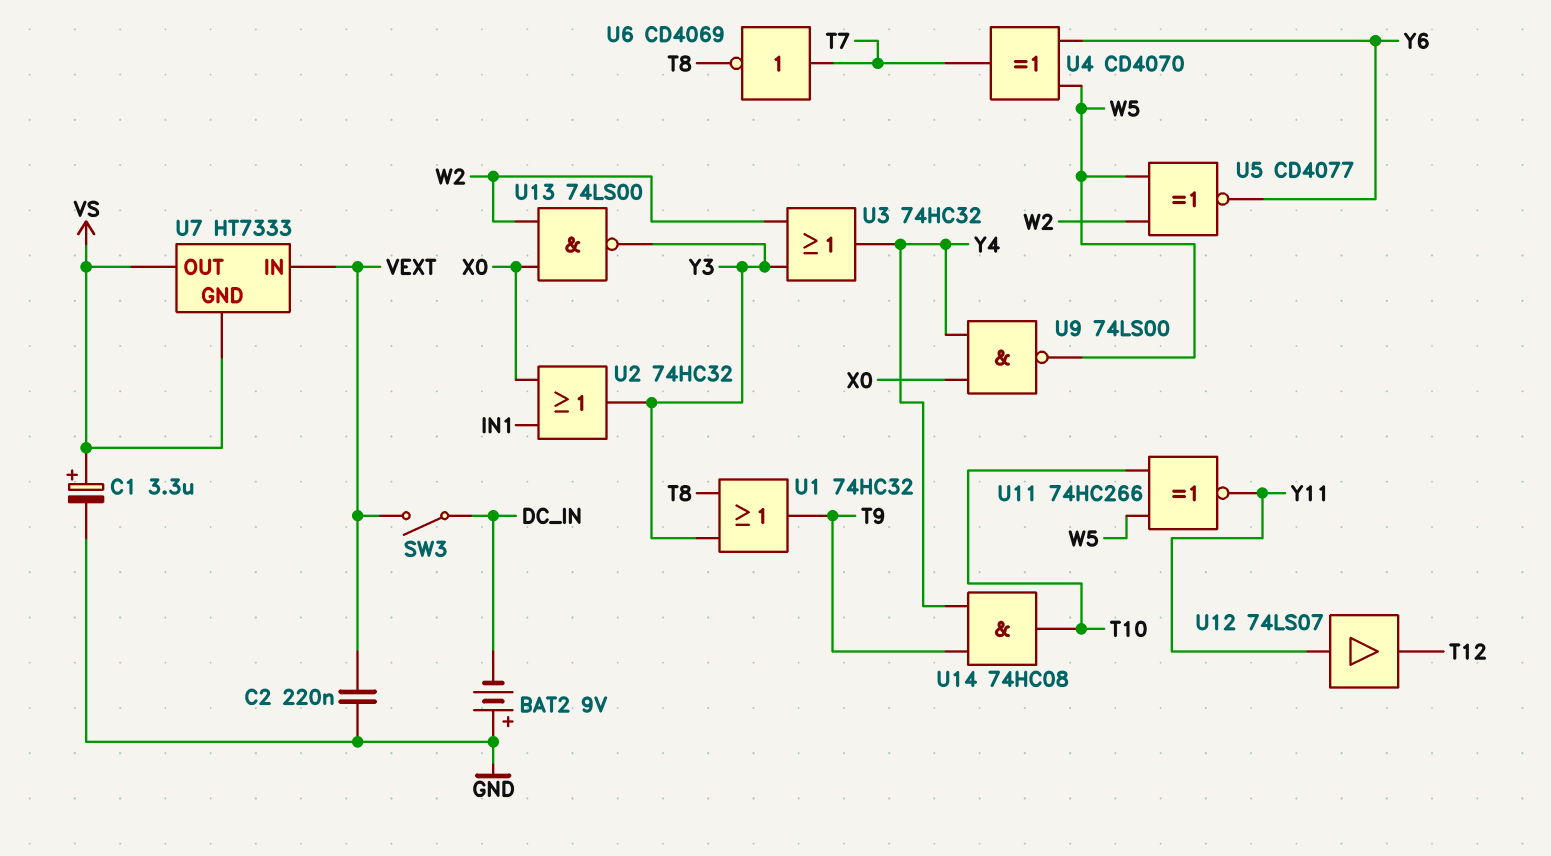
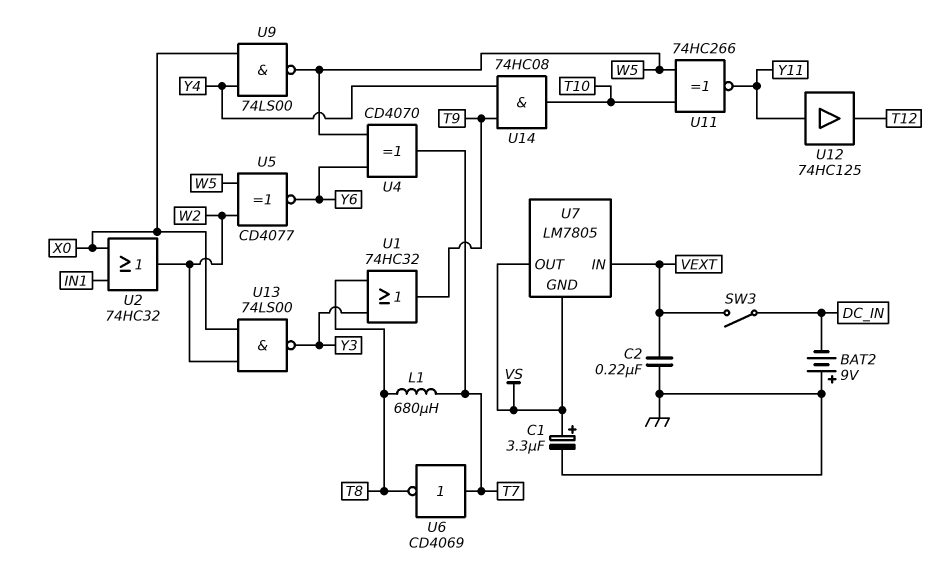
L1: none -> 680uH (T7, T8)
U2: OR 74HC32 (in IN1, in X0, out Y3) -> OR 74HC32 (in IN1, in X0, out W2)
U3: OR 74HC32 (in W2, in Y3, out Y4) -> none
U7: HT7333 -> LM7805
U12: buffer 74LS07 (in Y11, out T12) -> buffer 74HC125 (in Y11, out T12)

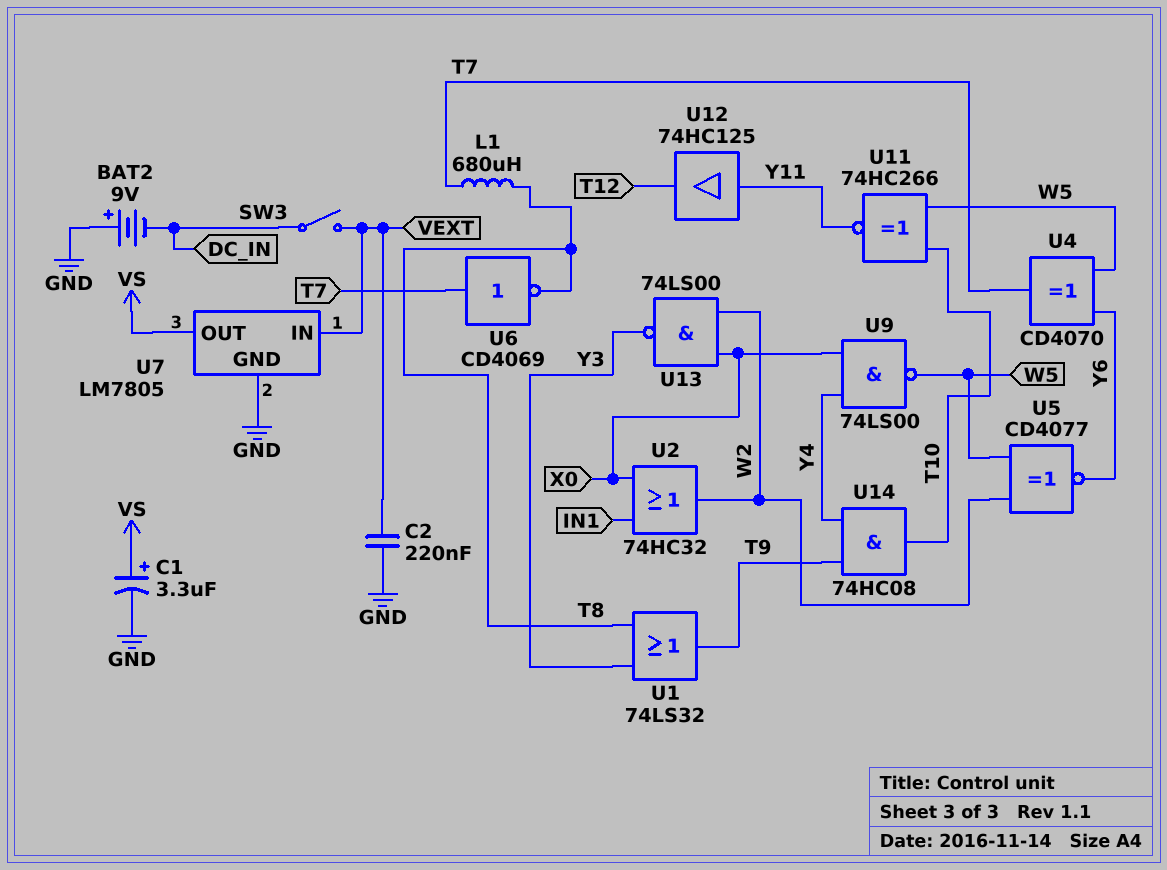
U1: OR 74HC32 (in T8, in Y3, out T9) -> OR 74LS32 (in T8, in Y3, out T9)
U7 pin GND: VS -> GND

